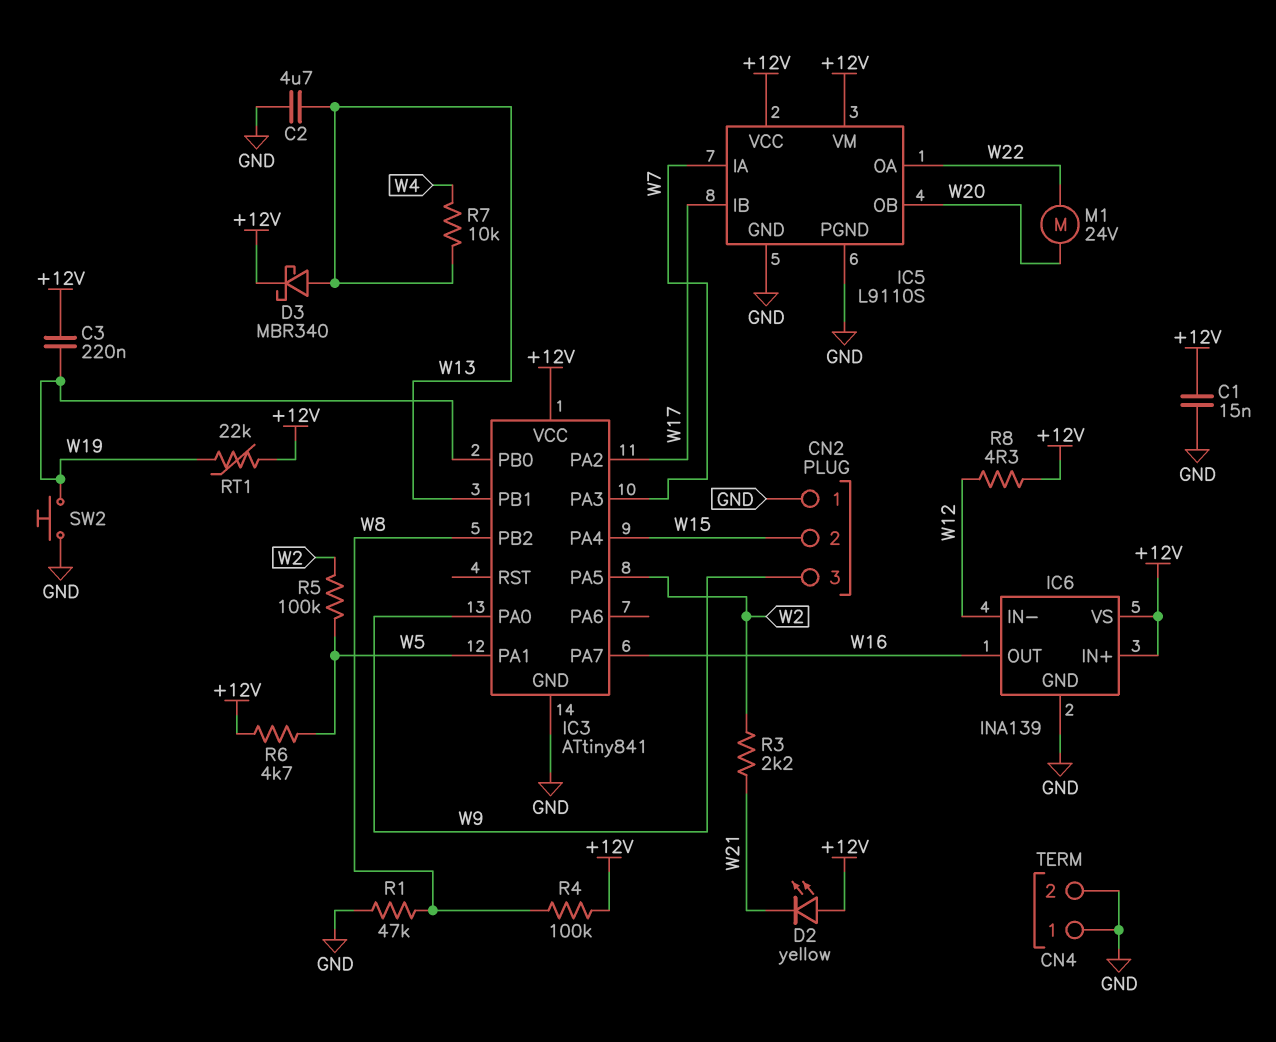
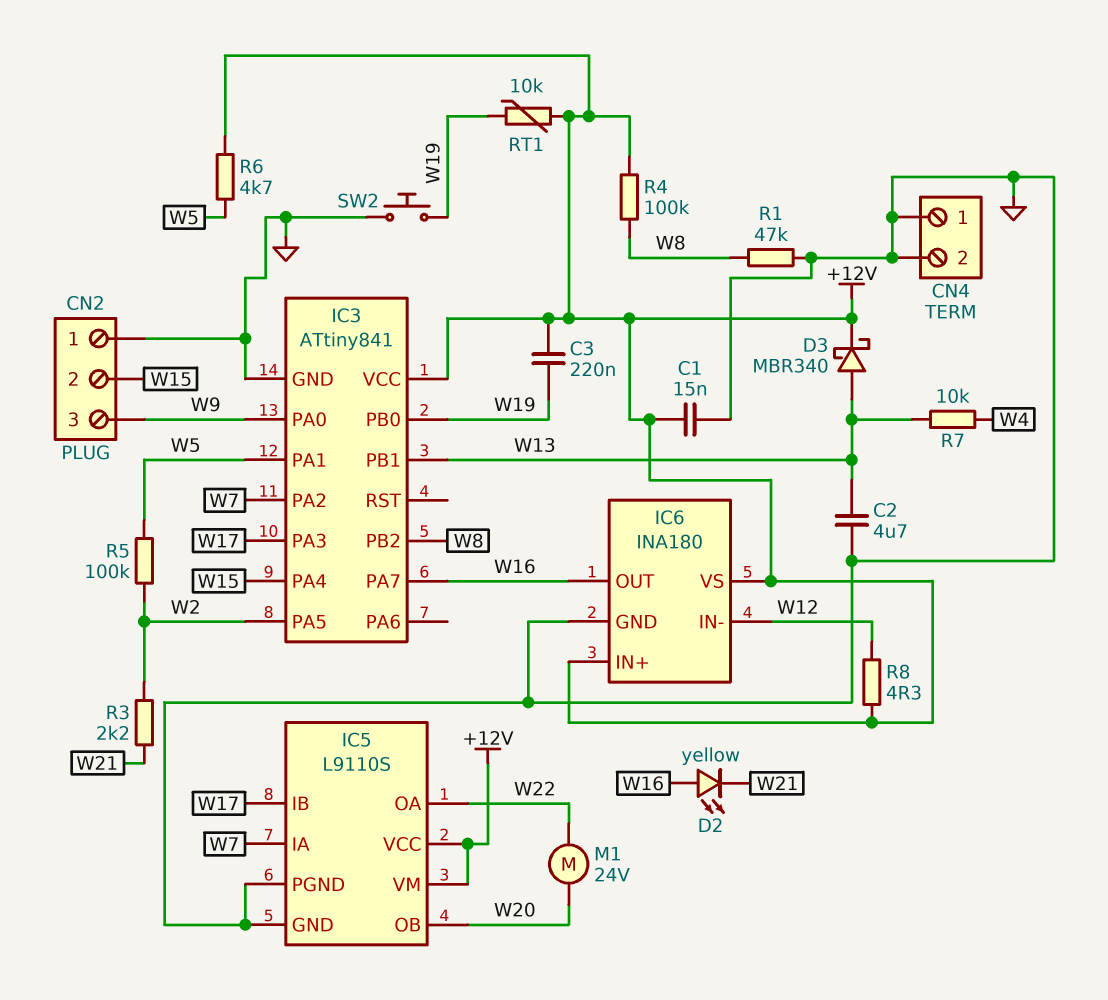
D2: LED yellow (A +12V, K W21) -> LED yellow (A W16, K W21)
IC3 pin PA2: W17 -> W7
IC3 pin PA3: W7 -> W17
IC6: INA139 -> INA180
RT1: 22k (+12V, W19) -> 10k (+12V, W19)

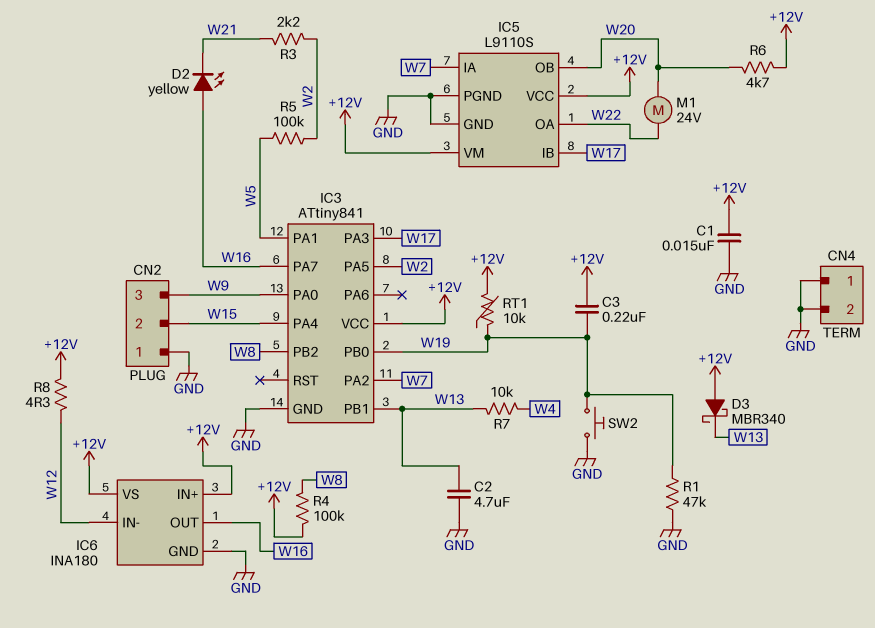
D3: schottky MBR340 (A W13, K +12V) -> schottky MBR340 (A +12V, K W13)
R1: 47k (GND, W8) -> 47k (GND, W19)
R6: 4.7k (+12V, W5) -> 4.7k (+12V, W20)

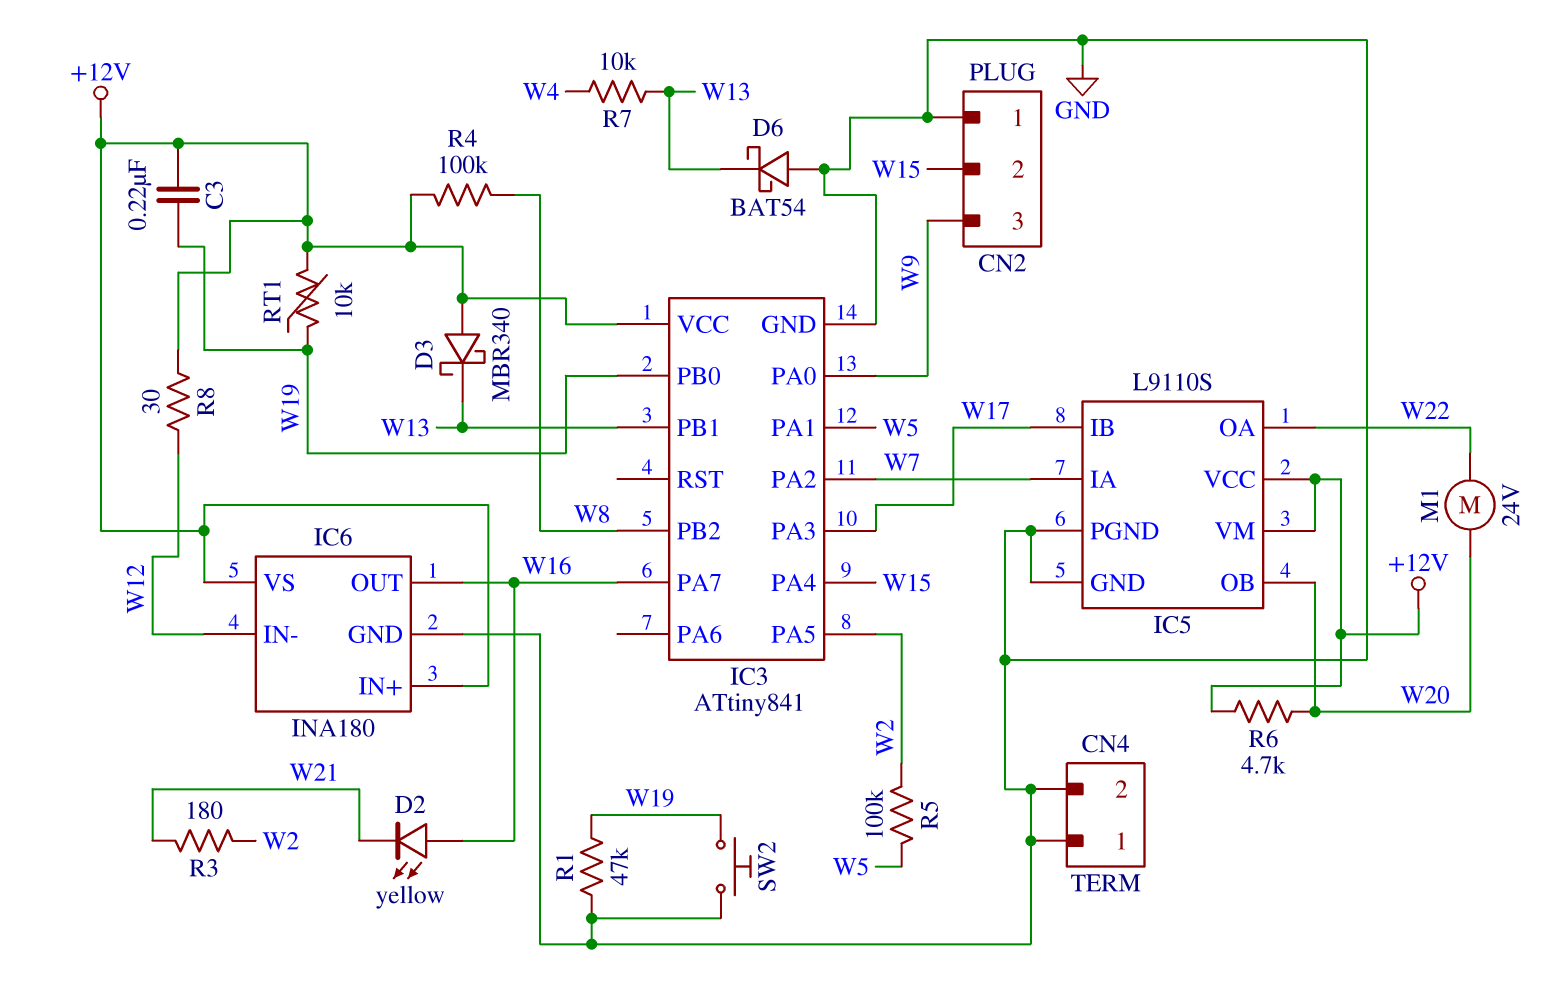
C1: 15nF (+12V, GND) -> none
C2: 4.7uF (GND, W13) -> none
D6: none -> schottky BAT54 (A GND, K W13)
R3: 2.2k (W2, W21) -> 180 (W2, W21)
R8: 4.3 (+12V, W12) -> 30 (+12V, W12)

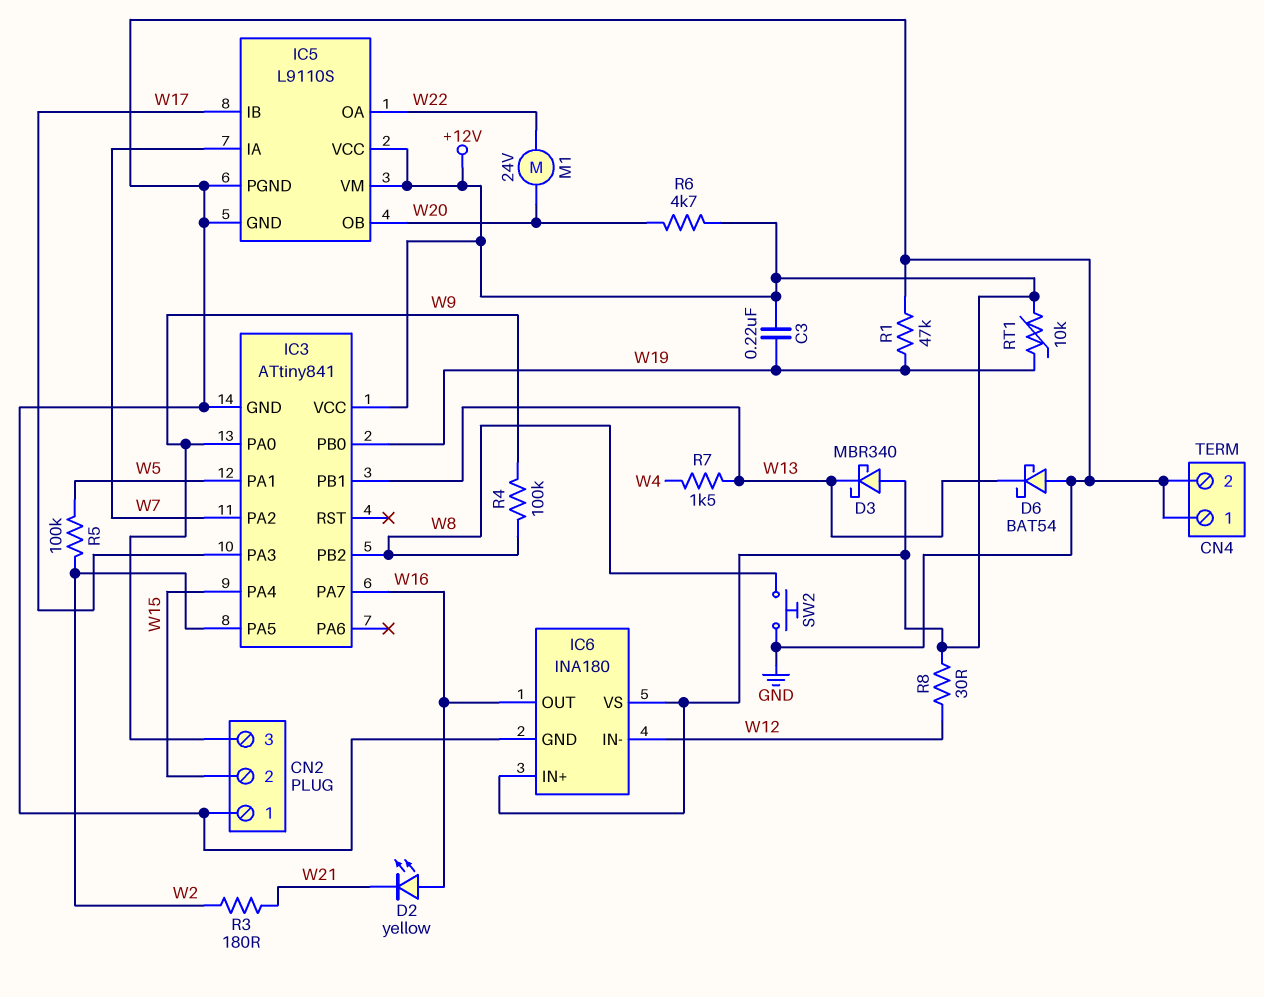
R4: 100k (+12V, W8) -> 100k (W8, W9)
R7: 10k (W4, W13) -> 1.5k (W4, W13)
SW2: button (GND, W19) -> button (GND, W8)

